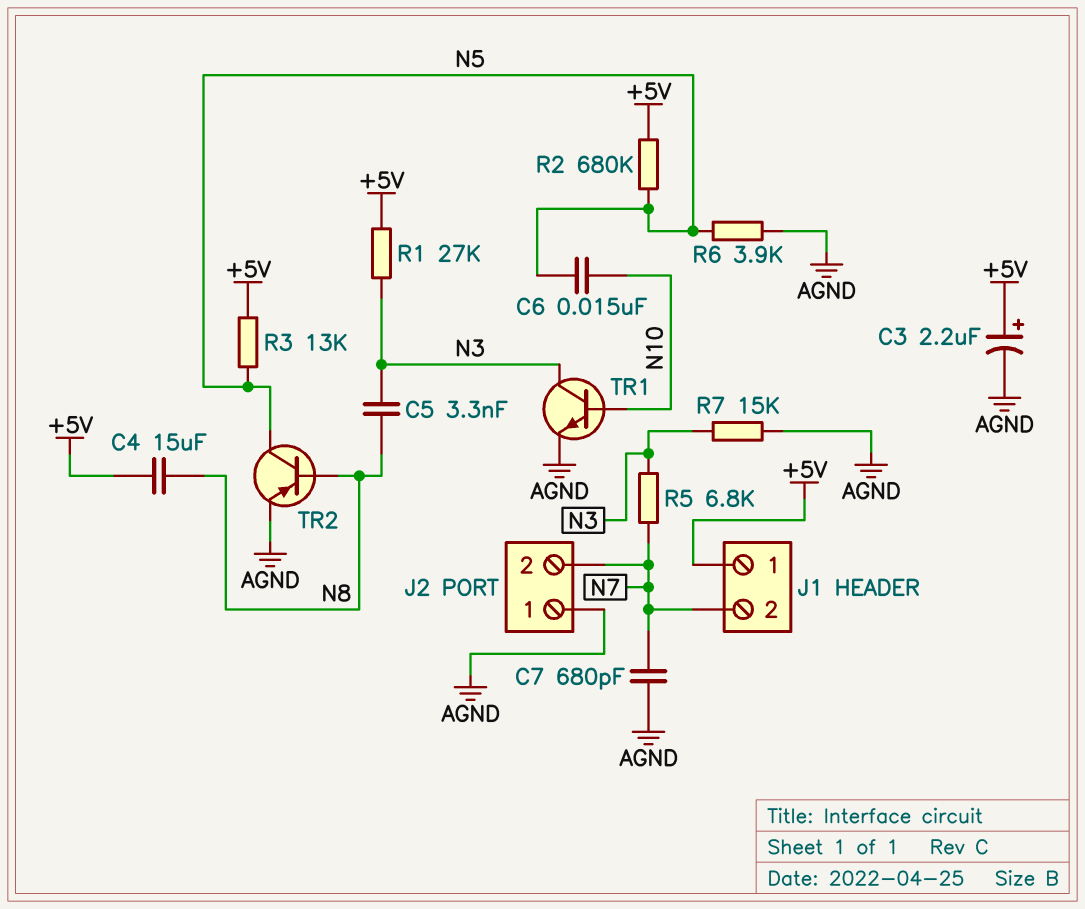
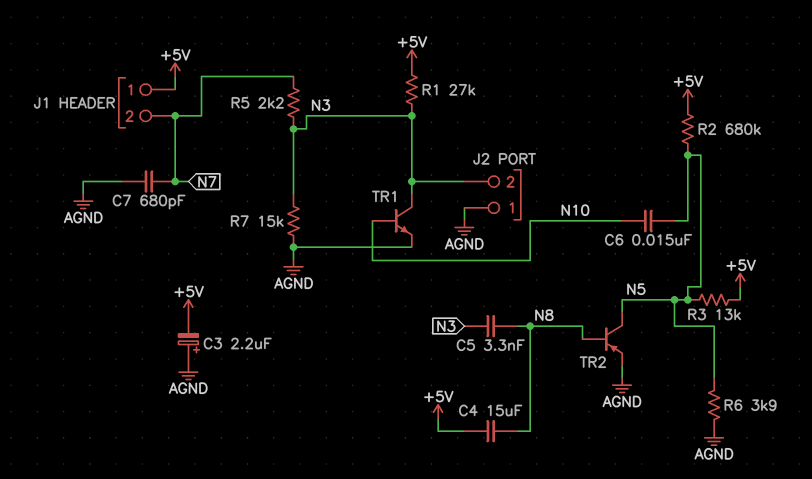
C3: 2.2uF (plus +5V, minus AGND) -> 2.2uF (plus AGND, minus +5V)
J2 pin 2: N7 -> N3
R5: 6.8k (N3, N7) -> 2.2k (N3, N7)

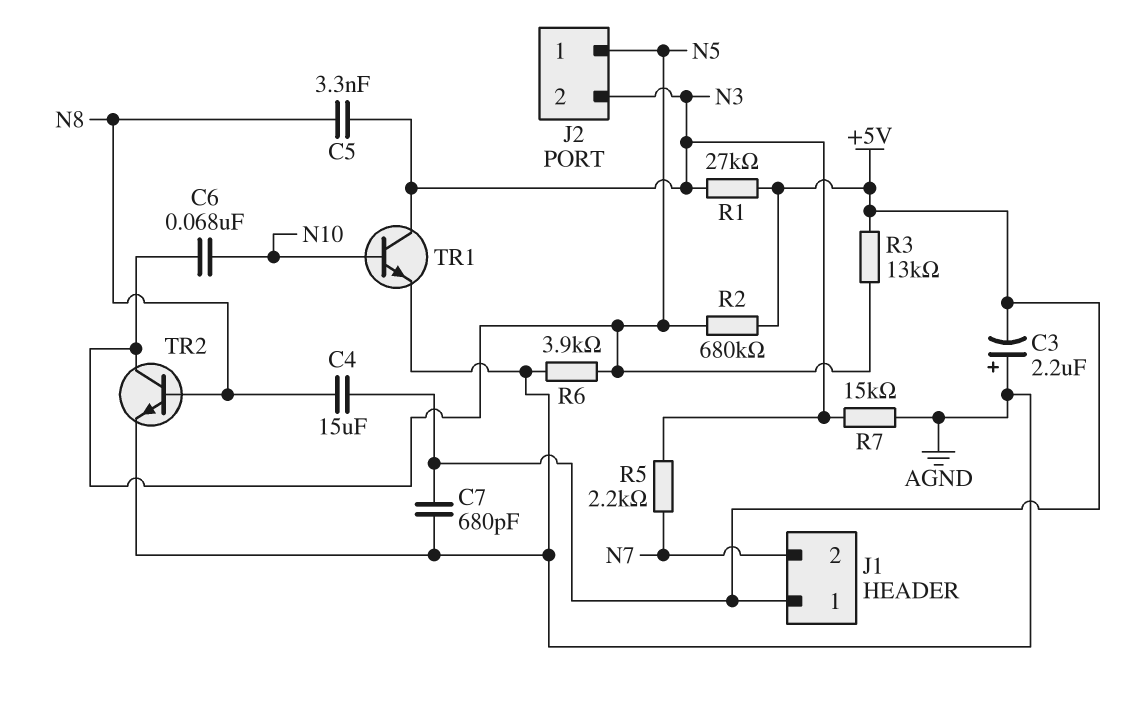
C6: 15nF (N5, N10) -> 68nF (N5, N10)
C7: 680pF (AGND, N7) -> 680pF (+5V, AGND)
J2 pin 1: AGND -> N5
TR2: PNP (B N8, C N5, E AGND) -> NPN (B N8, C N5, E AGND)

